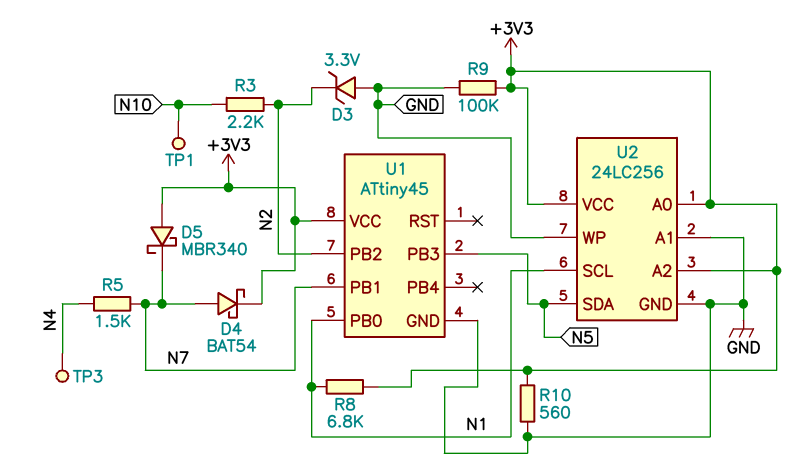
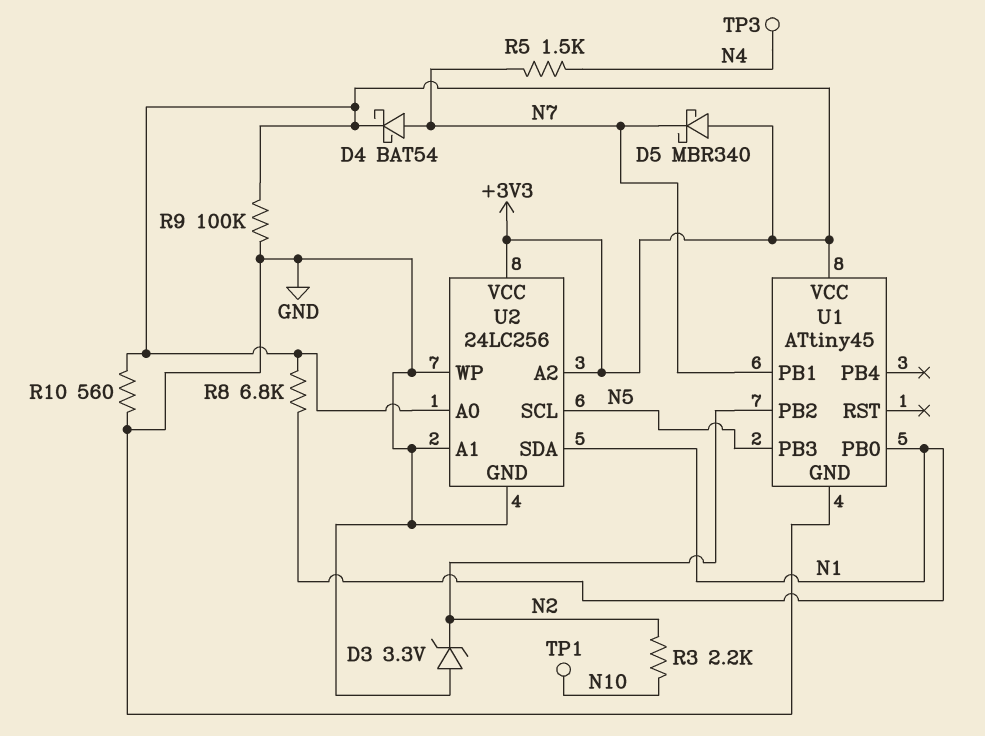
U2 pin SCL: N1 -> N5
U2 pin SDA: N5 -> N1

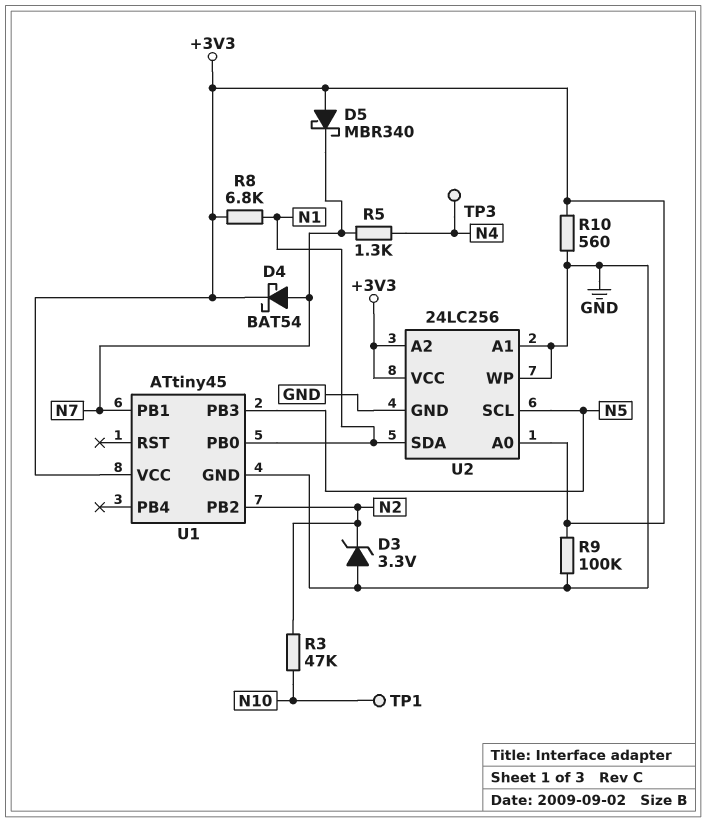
R3: 2.2k (N2, N10) -> 47k (N2, N10)
R5: 1.5k (N4, N7) -> 1.3k (N4, N7)

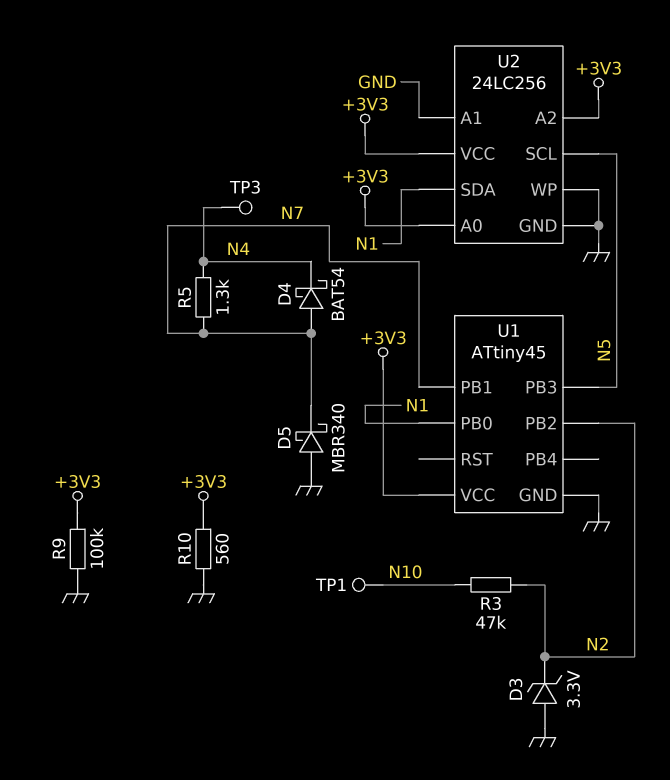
D4: schottky BAT54 (A N7, K +3V3) -> schottky BAT54 (A N7, K N4)
D5: schottky MBR340 (A +3V3, K N7) -> schottky MBR340 (A GND, K N7)
R8: 6.8k (+3V3, N1) -> none

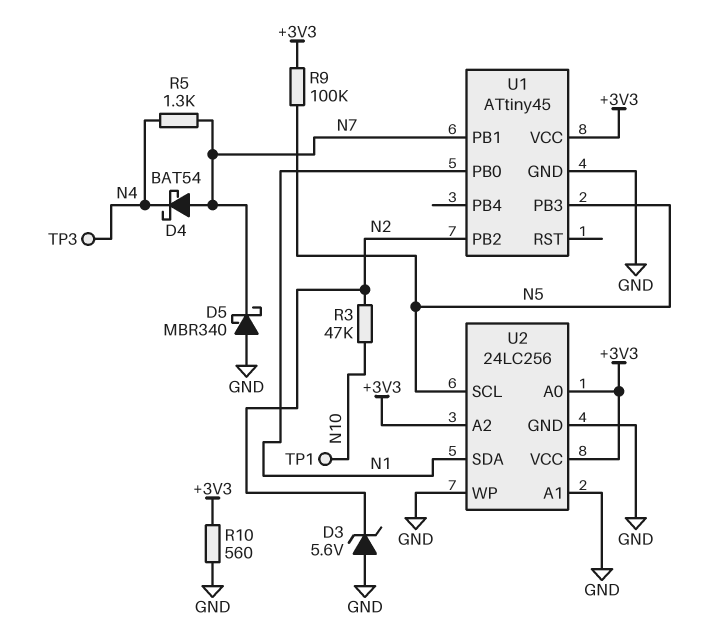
D3: zener 3.3V (A GND, K N2) -> zener 5.6V (A GND, K N2)
R9: 100k (+3V3, GND) -> 100k (+3V3, N5)

